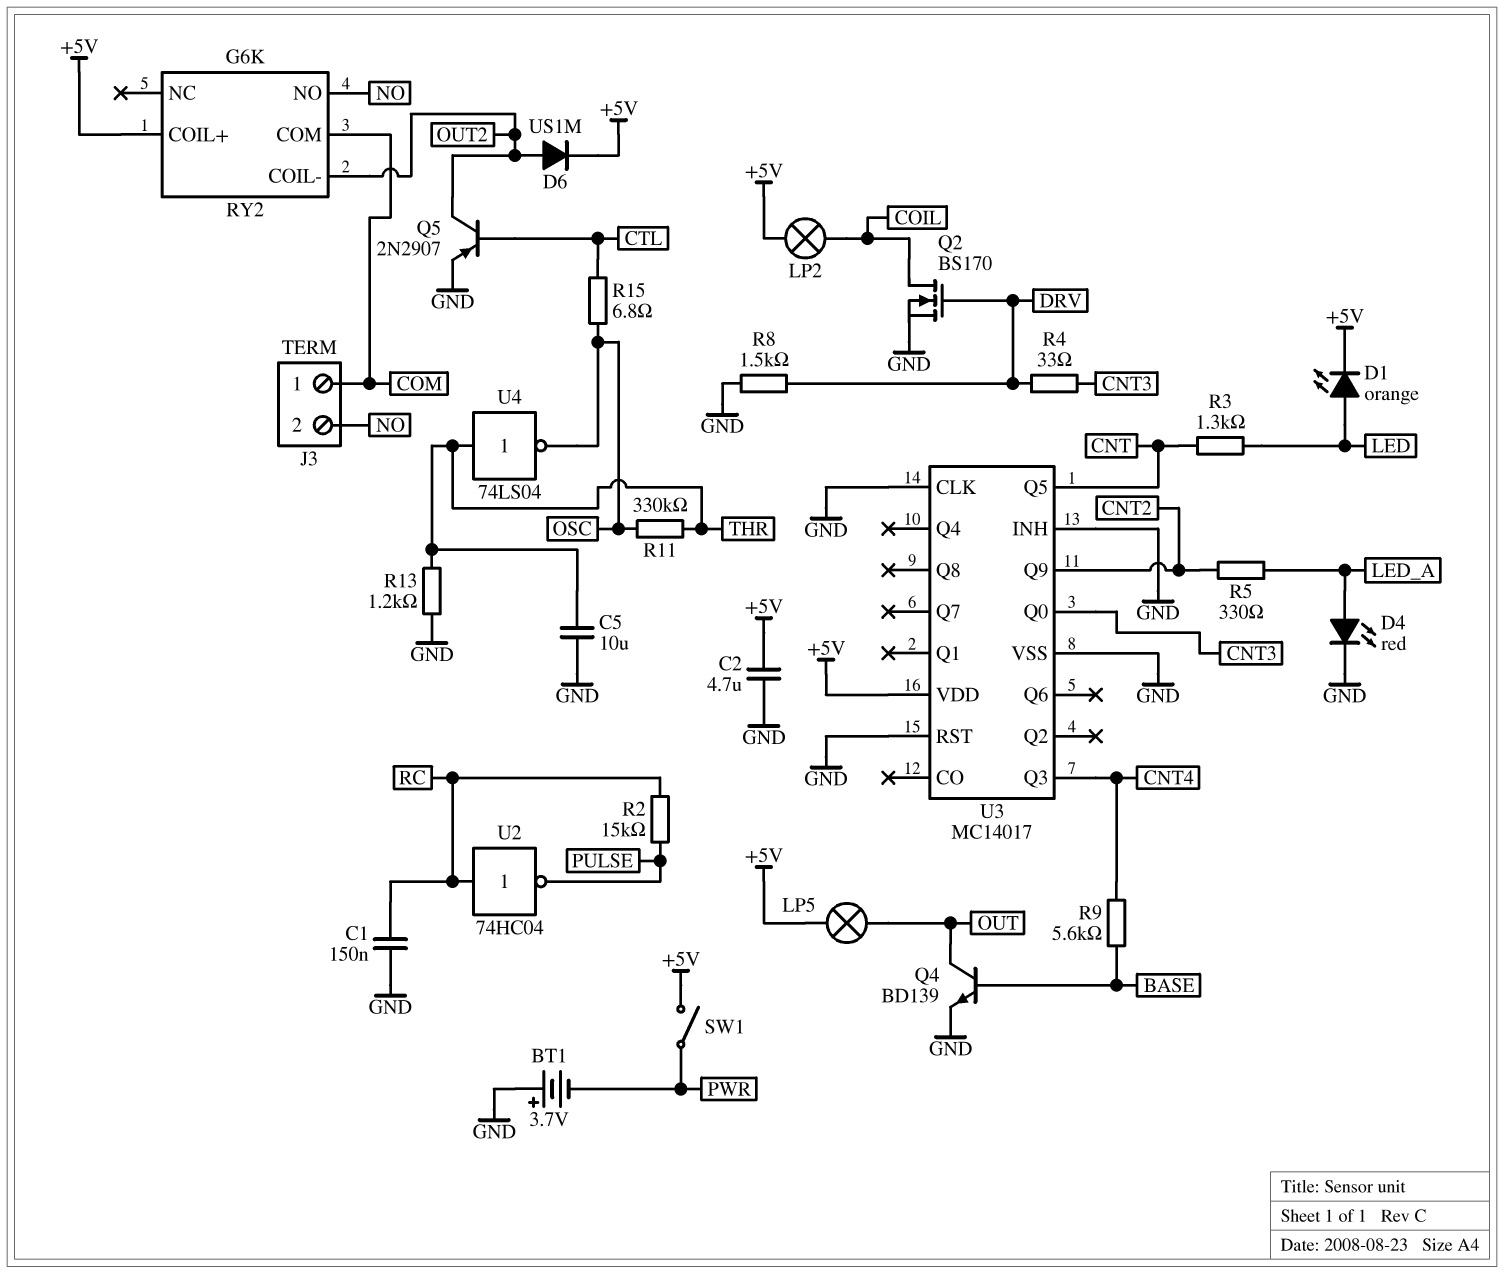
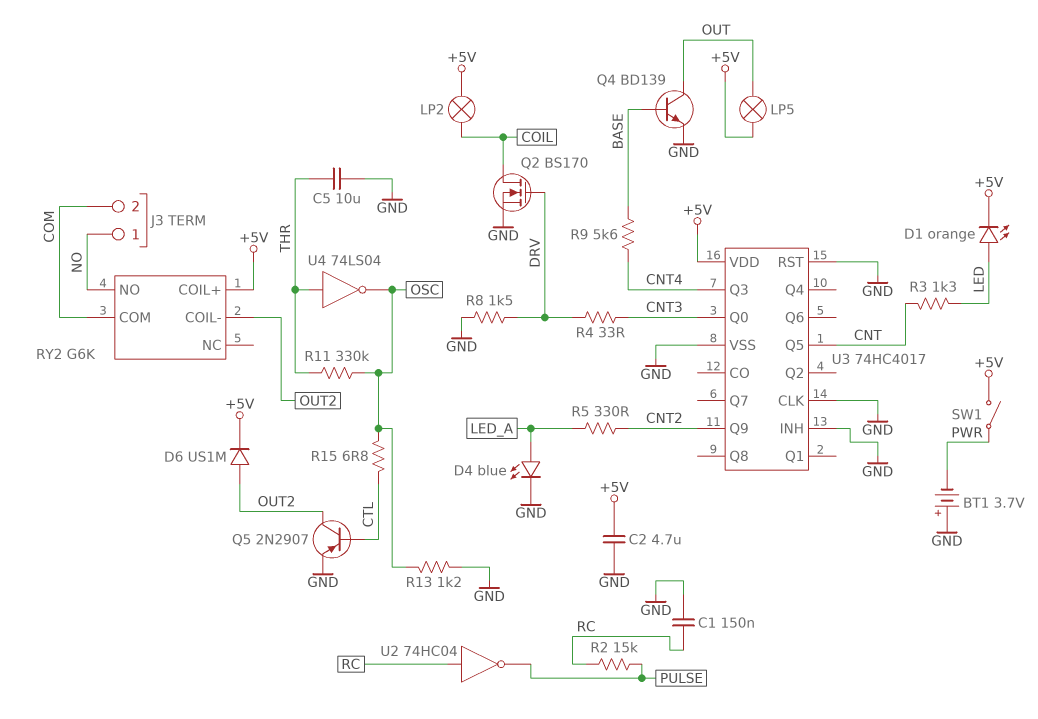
D4: LED red (A LED_A, K GND) -> LED blue (A LED_A, K GND)
J3 pin 1: COM -> NO
J3 pin 2: NO -> COM
R13: 1.2k (GND, THR) -> 1.2k (GND, OSC)
U3: MC14017 -> 74HC4017

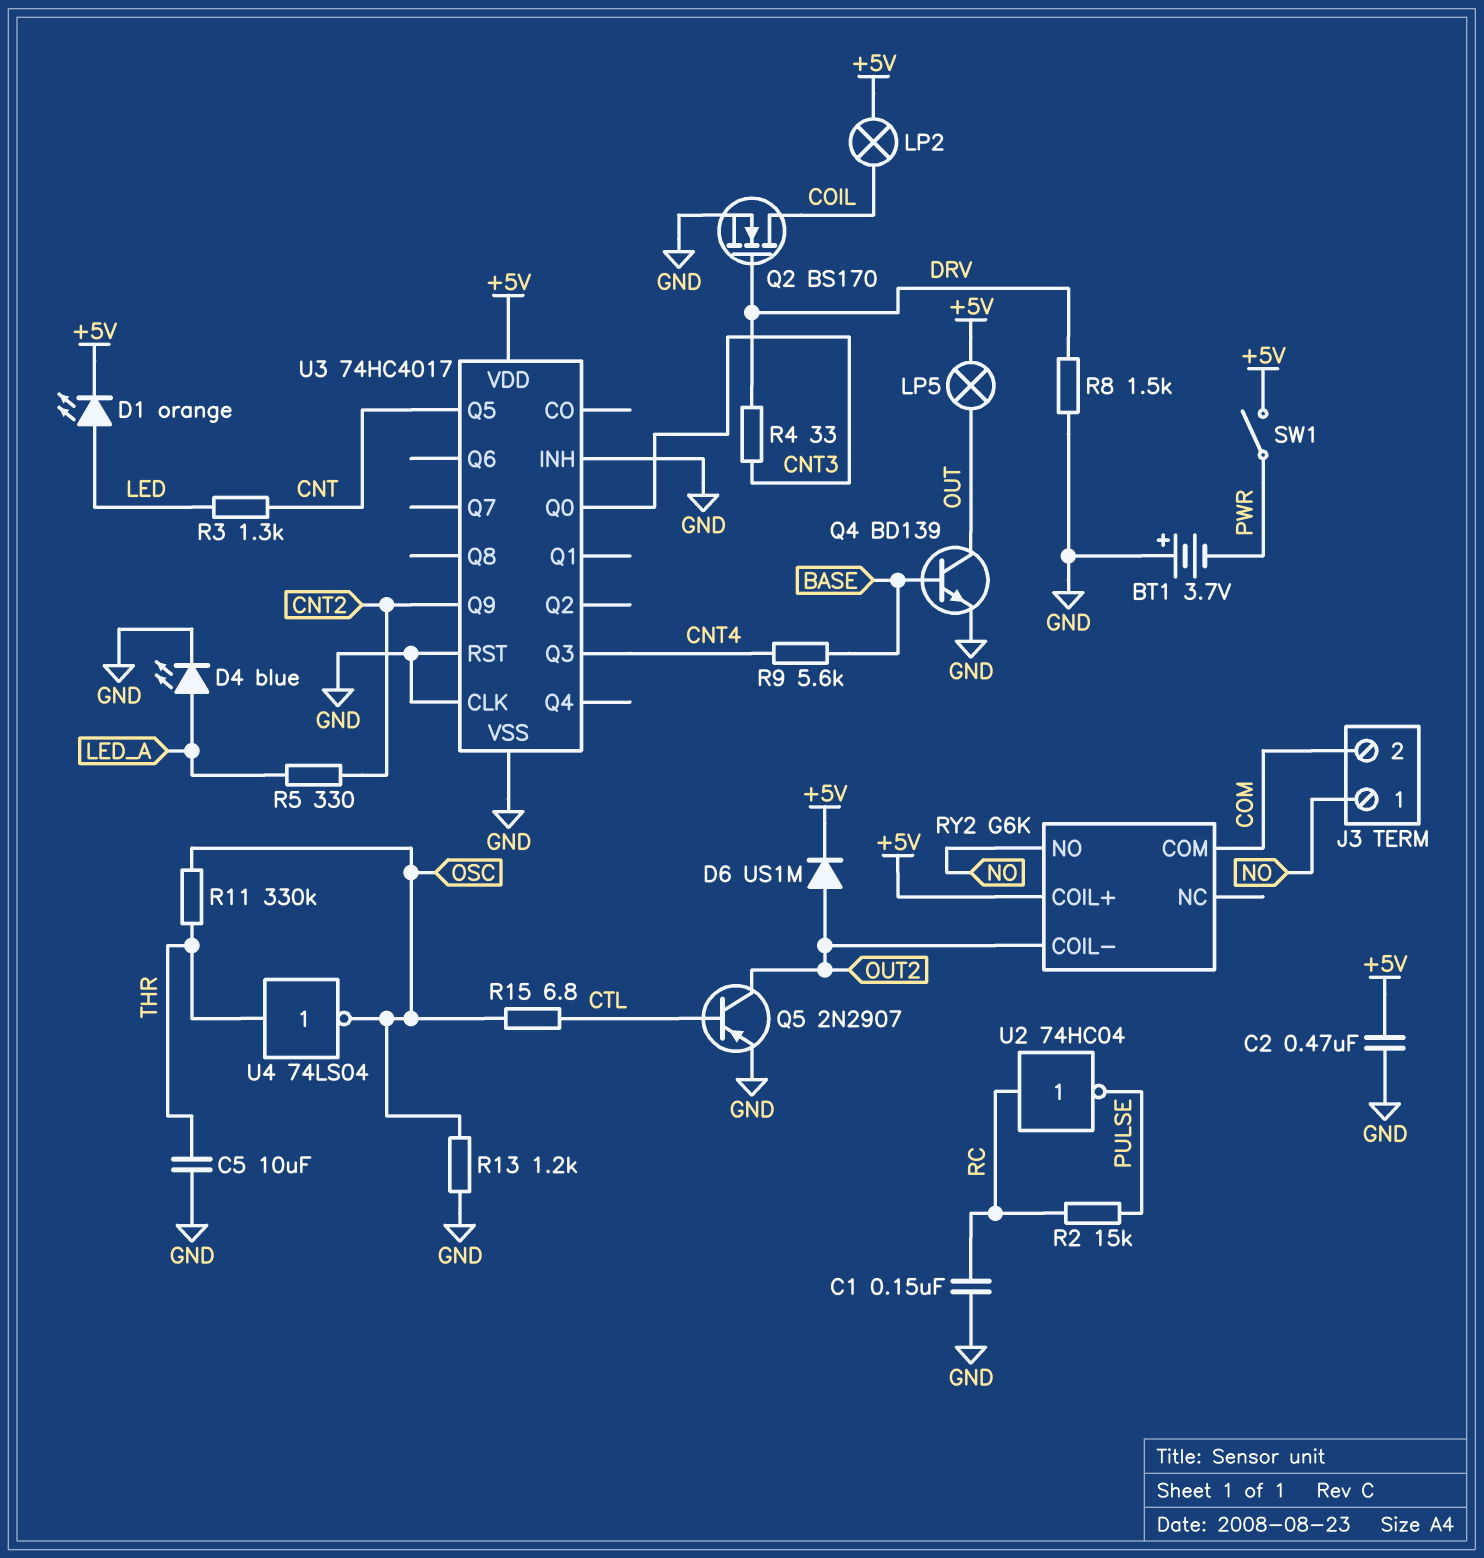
C2: 4.7uF (+5V, GND) -> 470nF (+5V, GND)

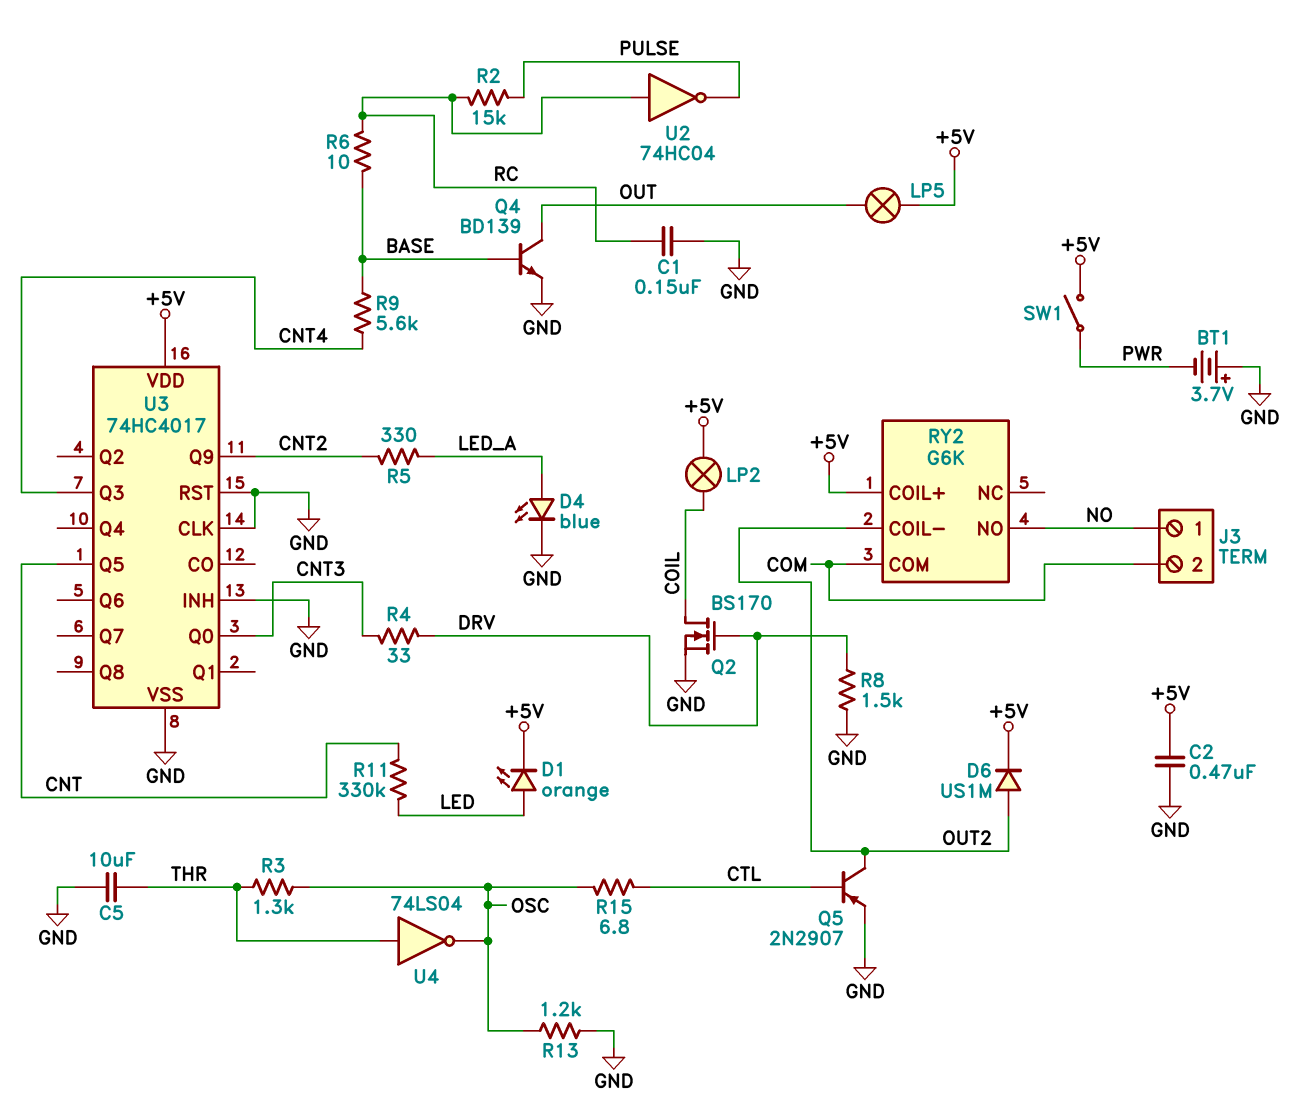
R3: 1.3k (CNT, LED) -> 1.3k (OSC, THR)
R6: none -> 10 (BASE, RC)
R11: 330k (OSC, THR) -> 330k (CNT, LED)

